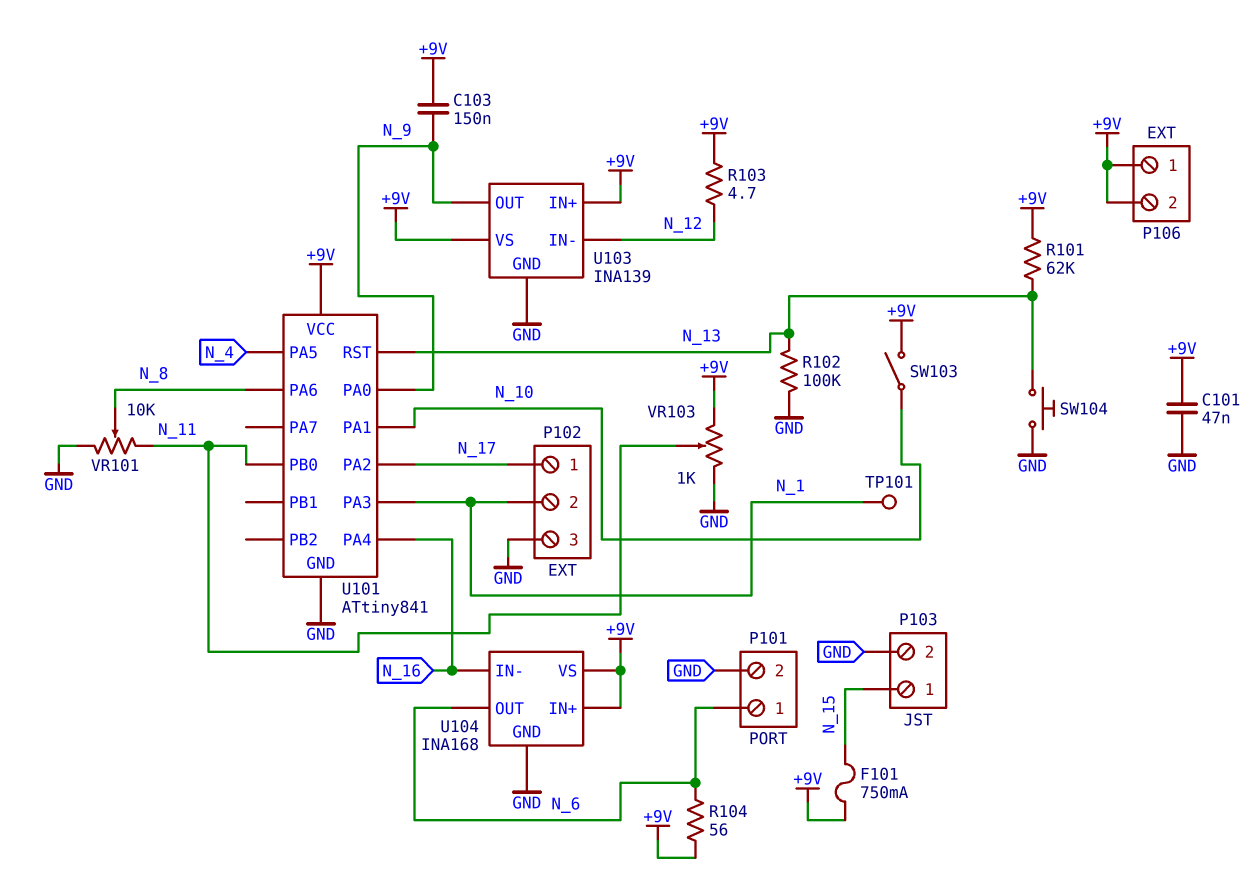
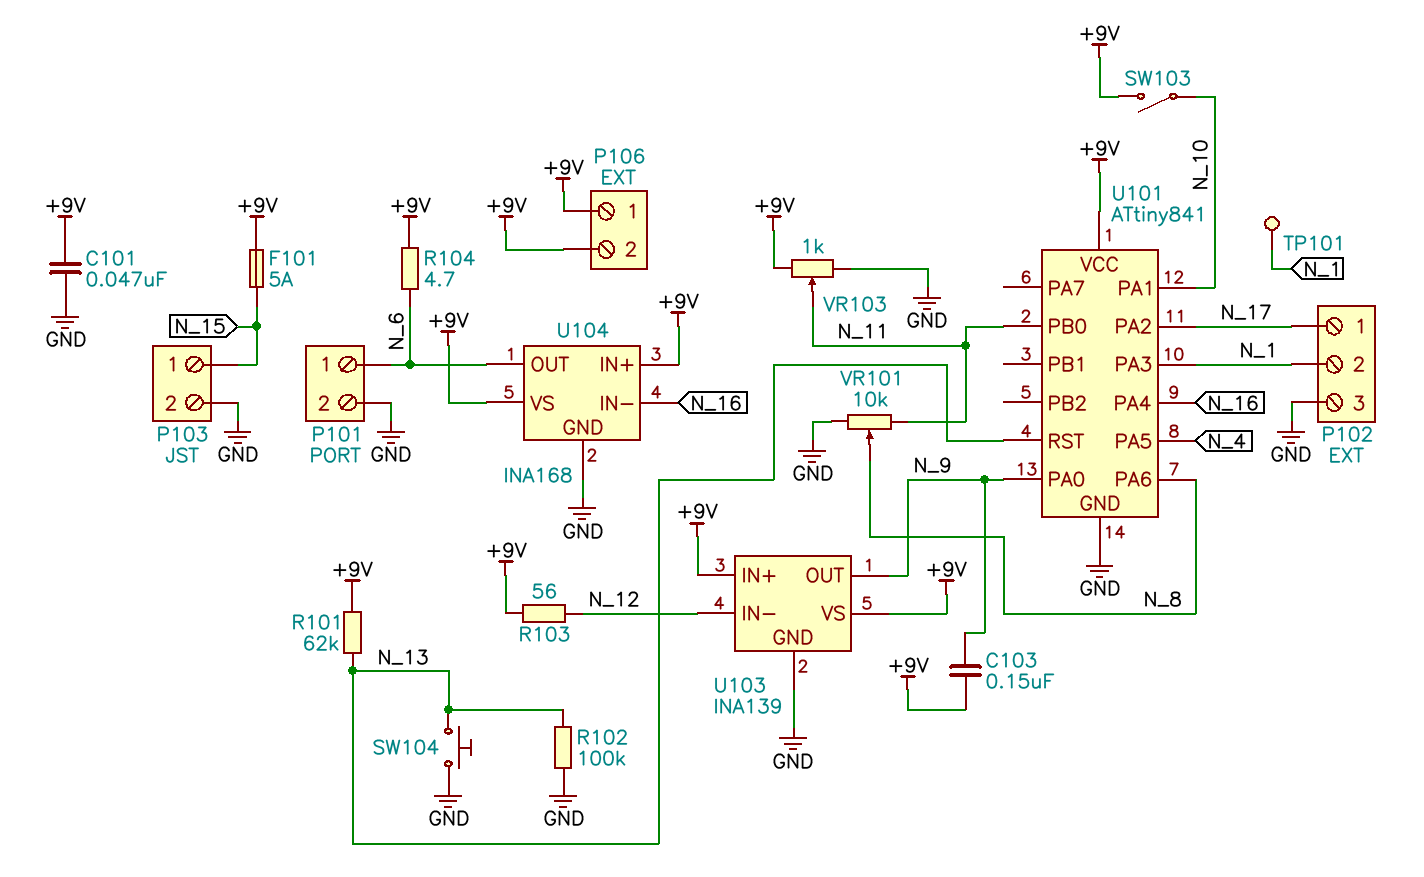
F101: 750mA (+9V, N_15) -> 5A (+9V, N_15)
R103: 4.7 (+9V, N_12) -> 56 (+9V, N_12)
R104: 56 (+9V, N_6) -> 4.7 (+9V, N_6)

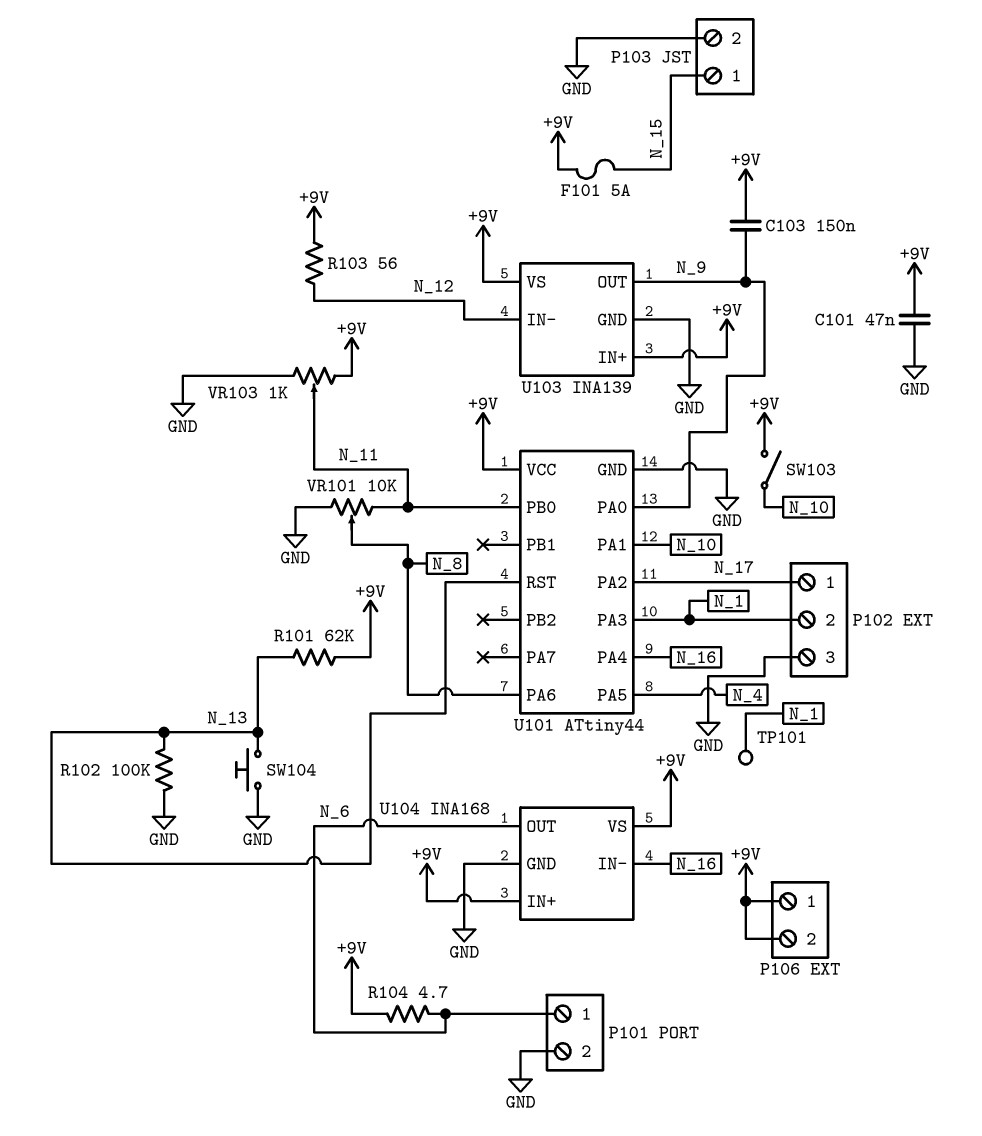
U101: ATtiny841 -> ATtiny44

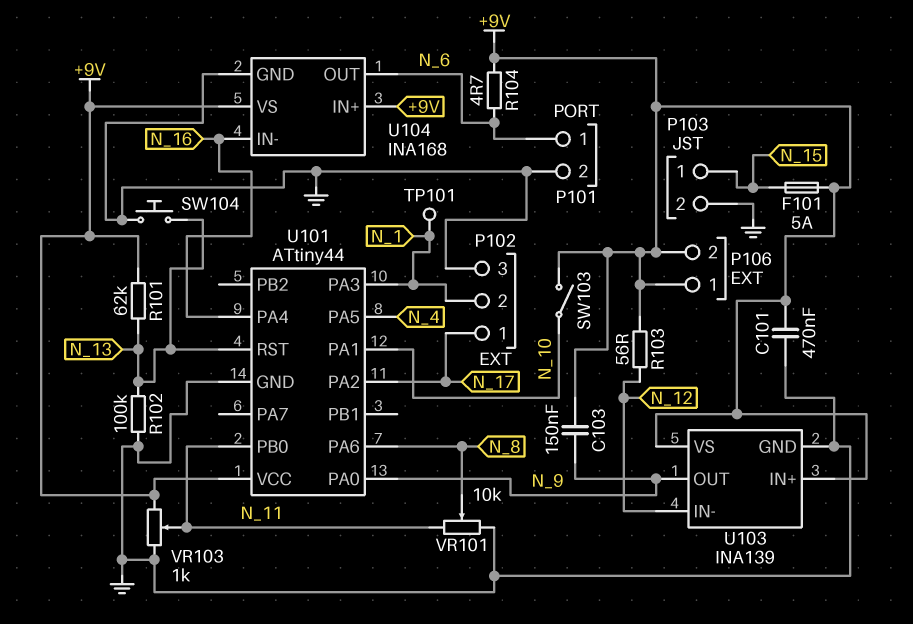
C101: 47nF (+9V, GND) -> 470nF (+9V, GND)

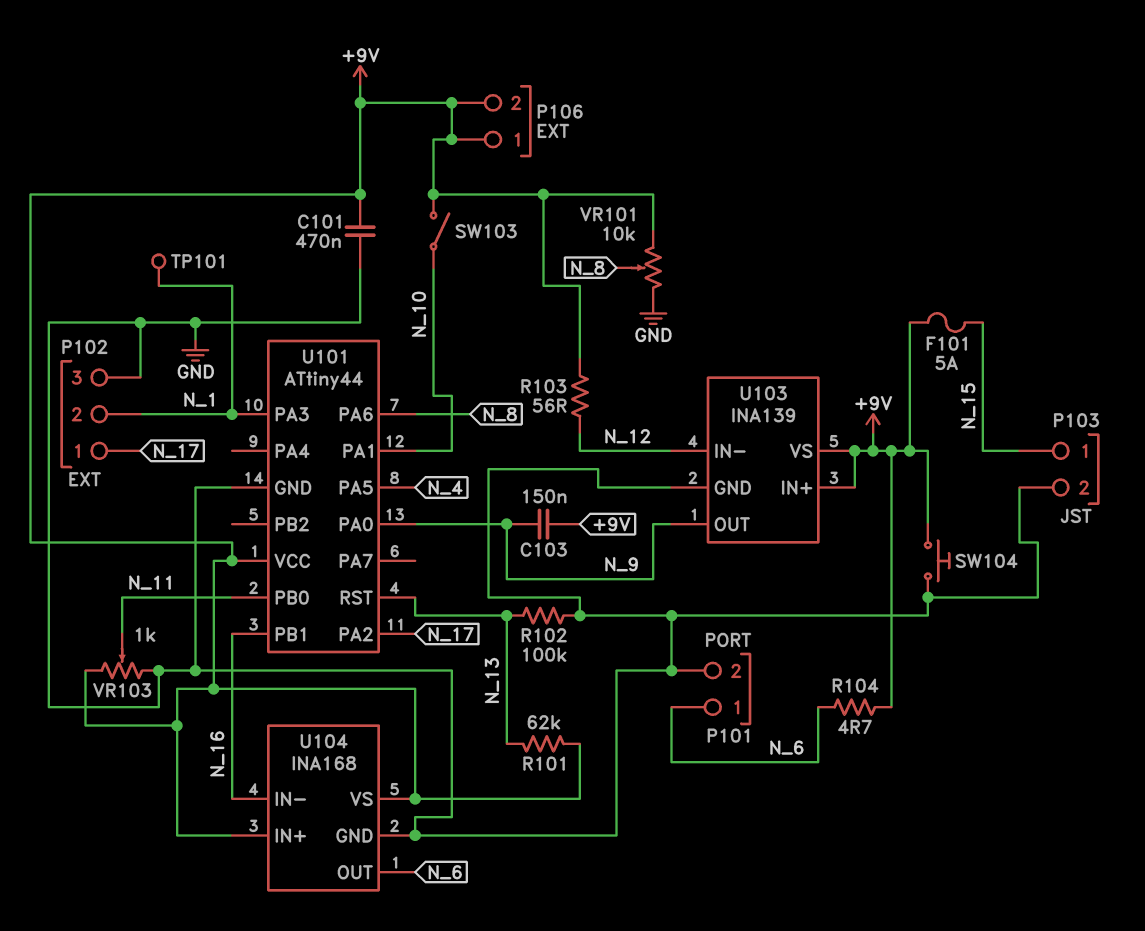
SW104: button (GND, N_13) -> button (+9V, GND)
U101 pin PA4: N_16 -> none
U101 pin PB1: none -> N_16
VR101: 10k (GND, N_11, wiper N_8) -> 10k (+9V, GND, wiper N_8)

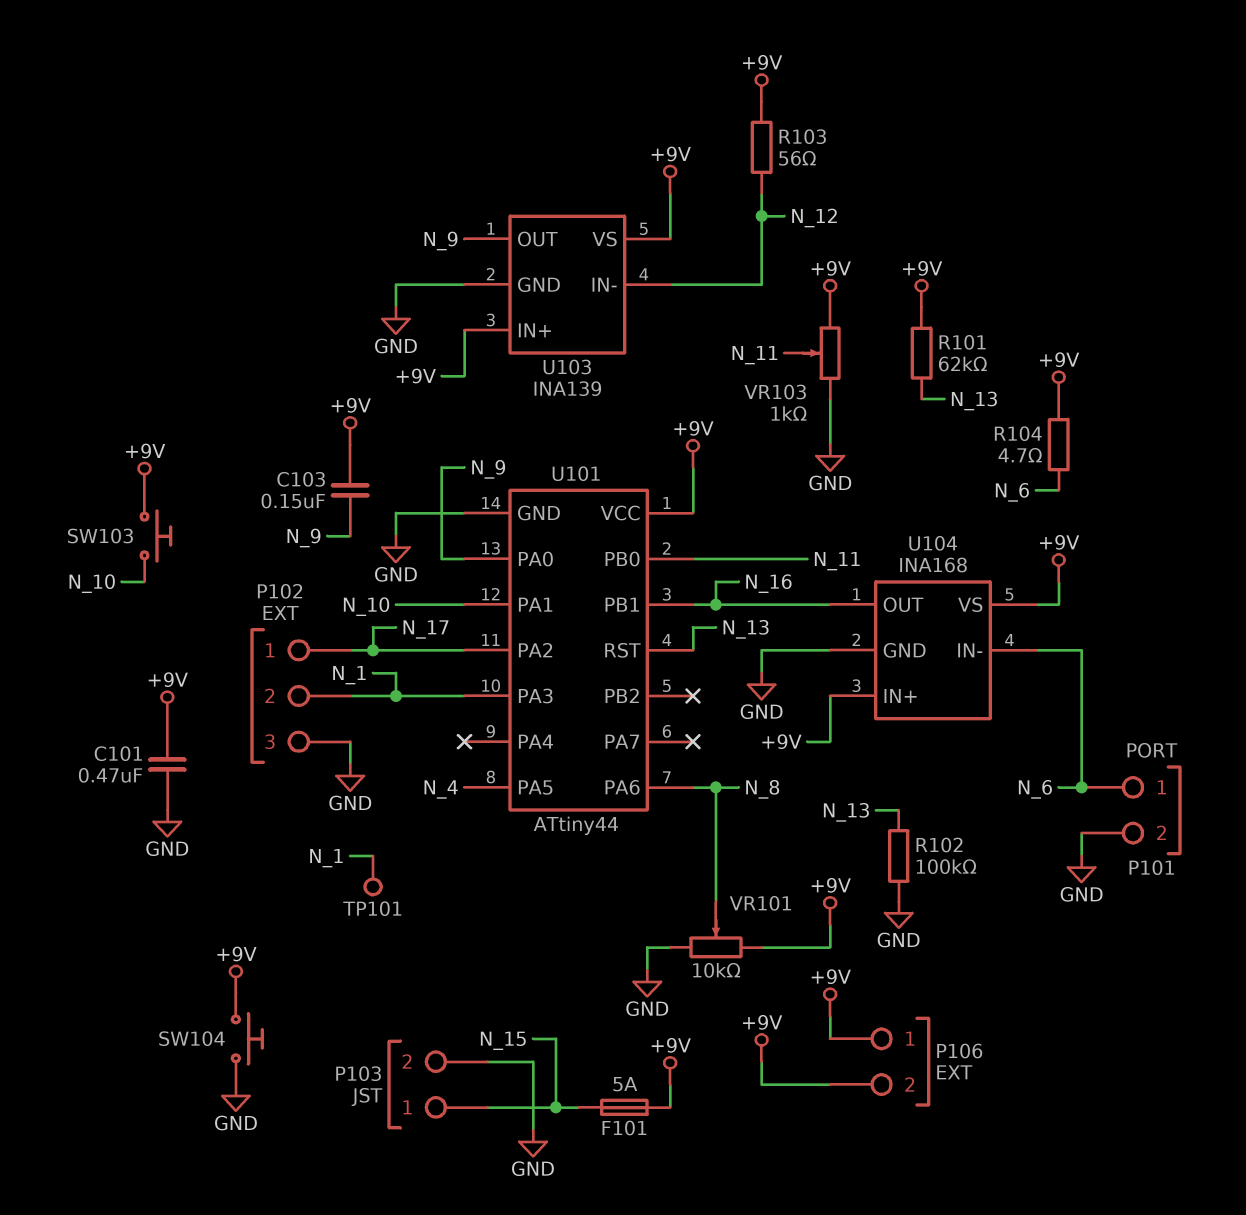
SW103: switch (+9V, N_10) -> button (+9V, N_10)
U104 pin IN-: N_16 -> N_6
U104 pin OUT: N_6 -> N_16

